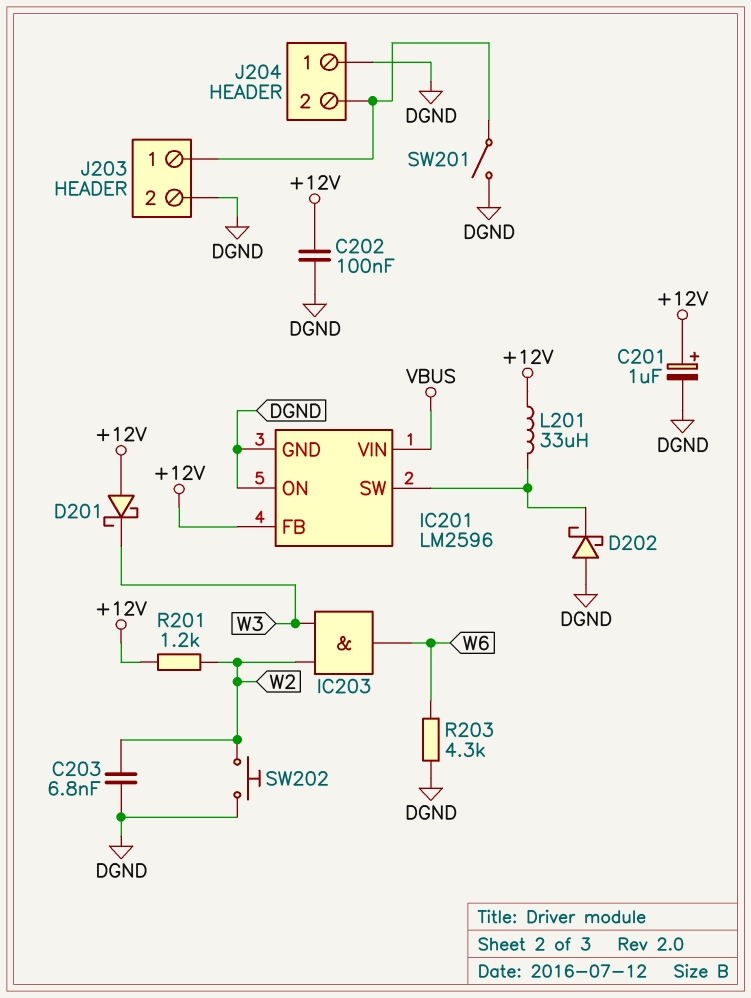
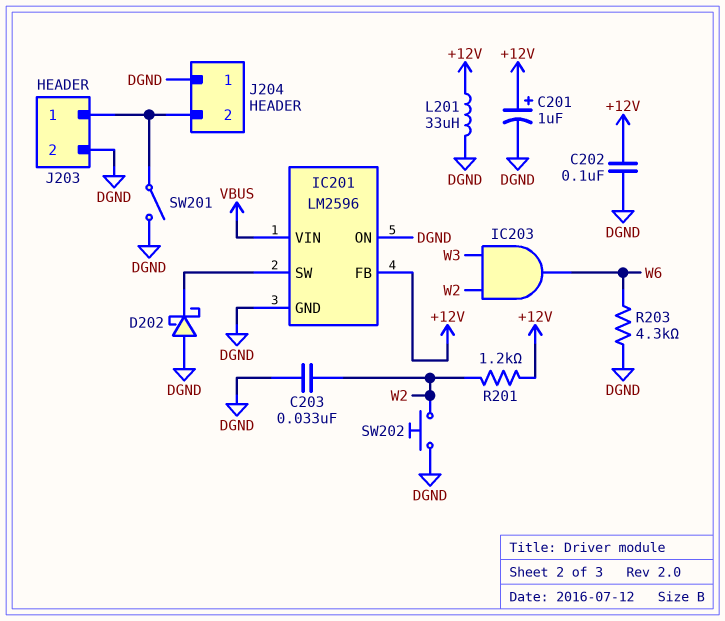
C203: 6.8nF (DGND, W2) -> 33nF (DGND, W2)
D201: schottky (A +12V, K W3) -> none
L201: 33uH (+12V, IC201/SW) -> 33uH (+12V, DGND)

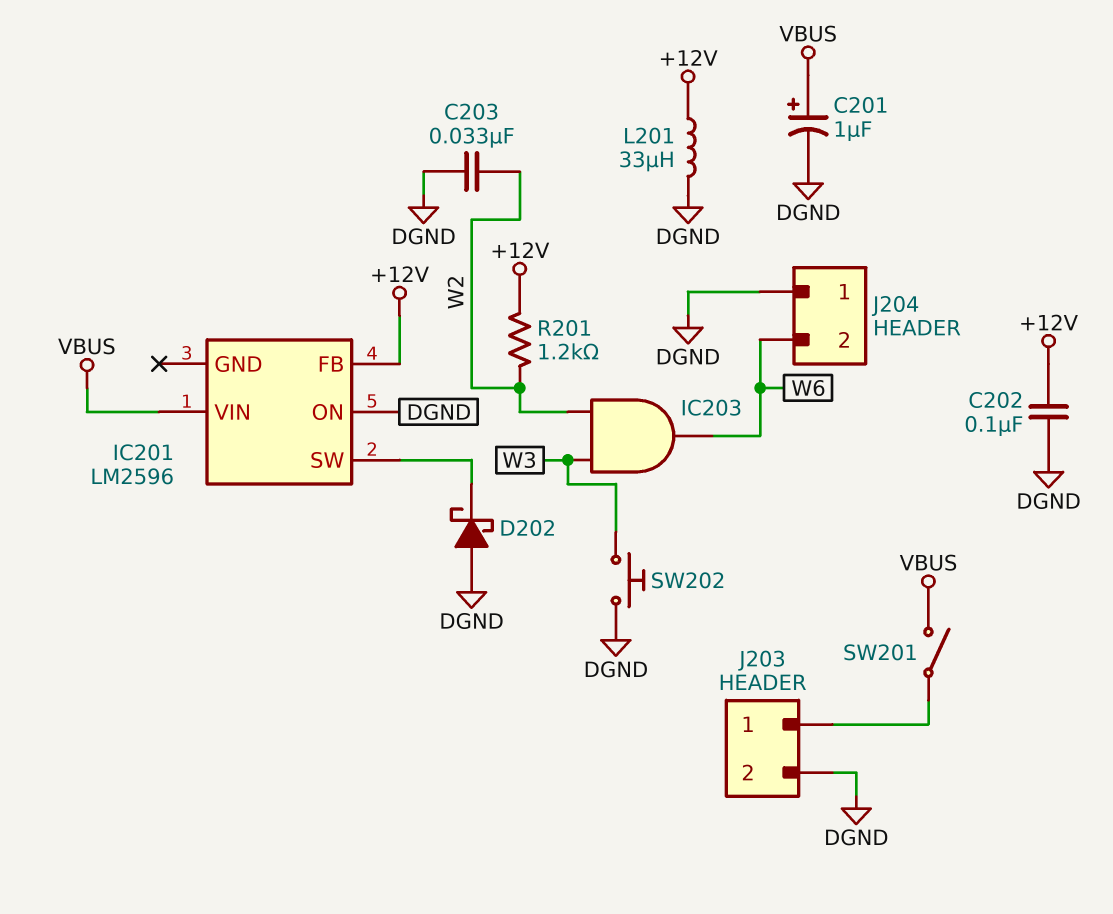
C201: 1uF (plus +12V, minus DGND) -> 1uF (plus VBUS, minus DGND)
IC201 pin GND: DGND -> none
J204 pin 2: J203/1 -> W6
R203: 4.3k (DGND, W6) -> none
SW201: switch (DGND, J203/1) -> switch (J203/1, VBUS)
SW202: button (DGND, W2) -> button (DGND, W3)

